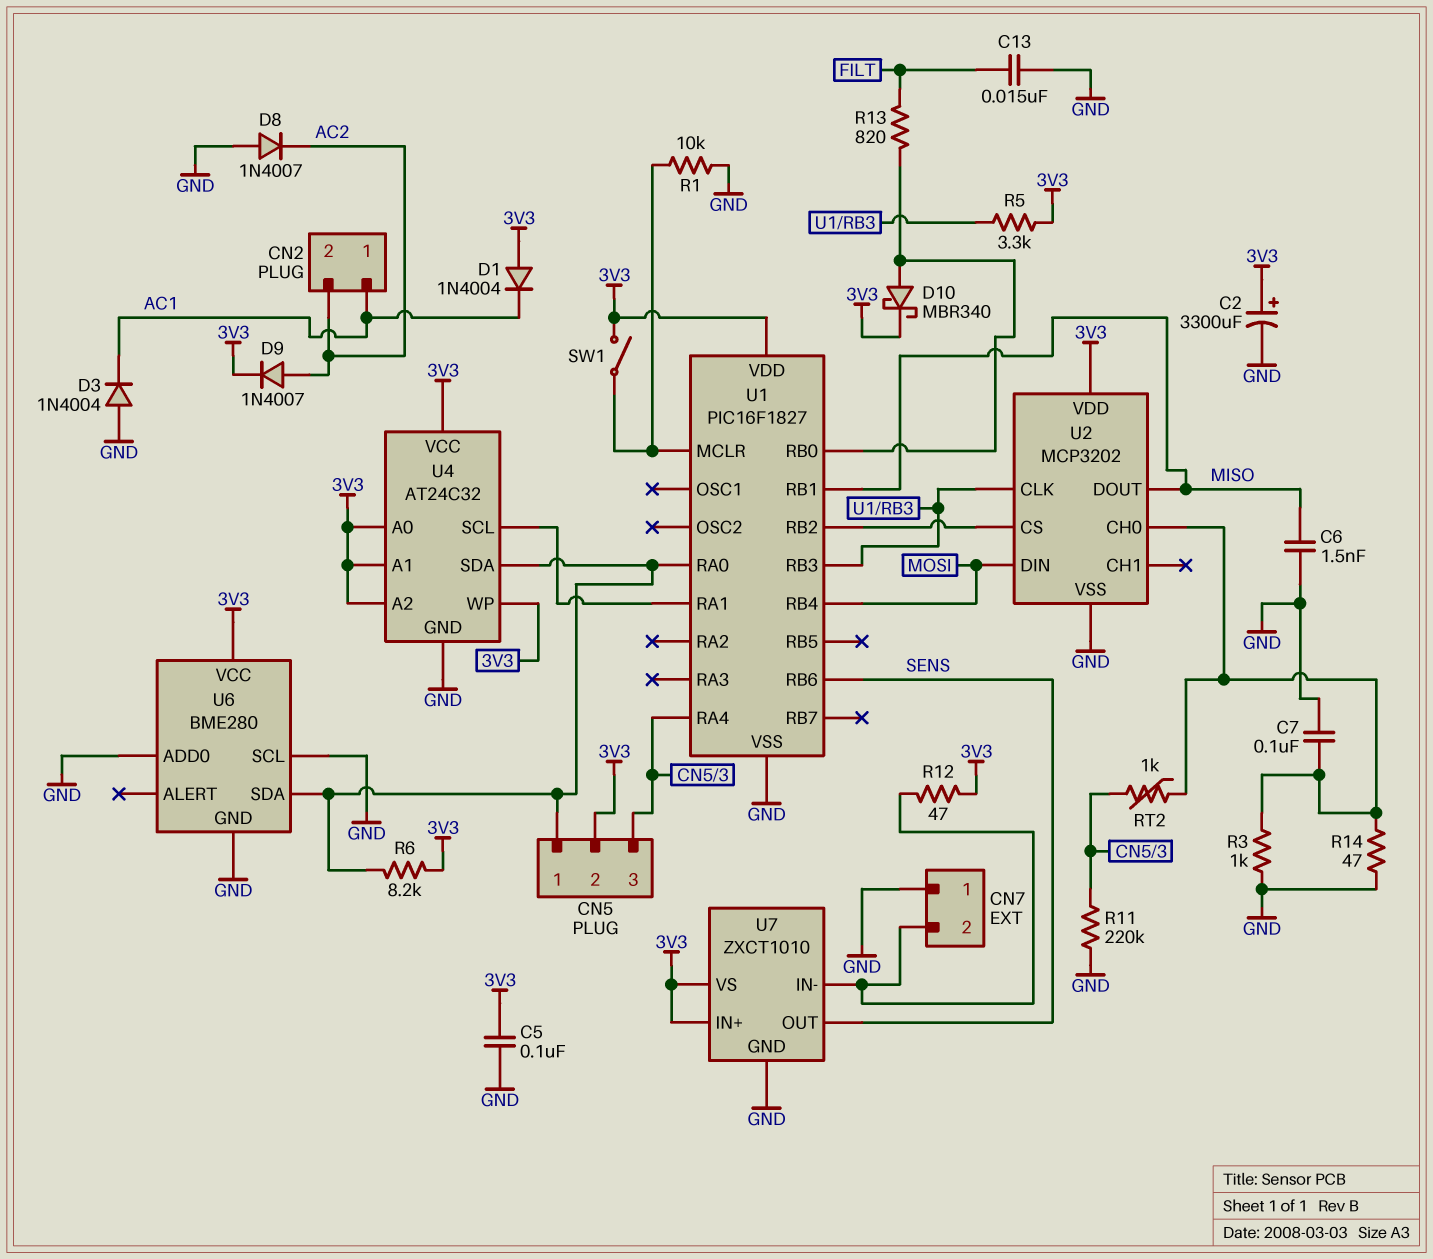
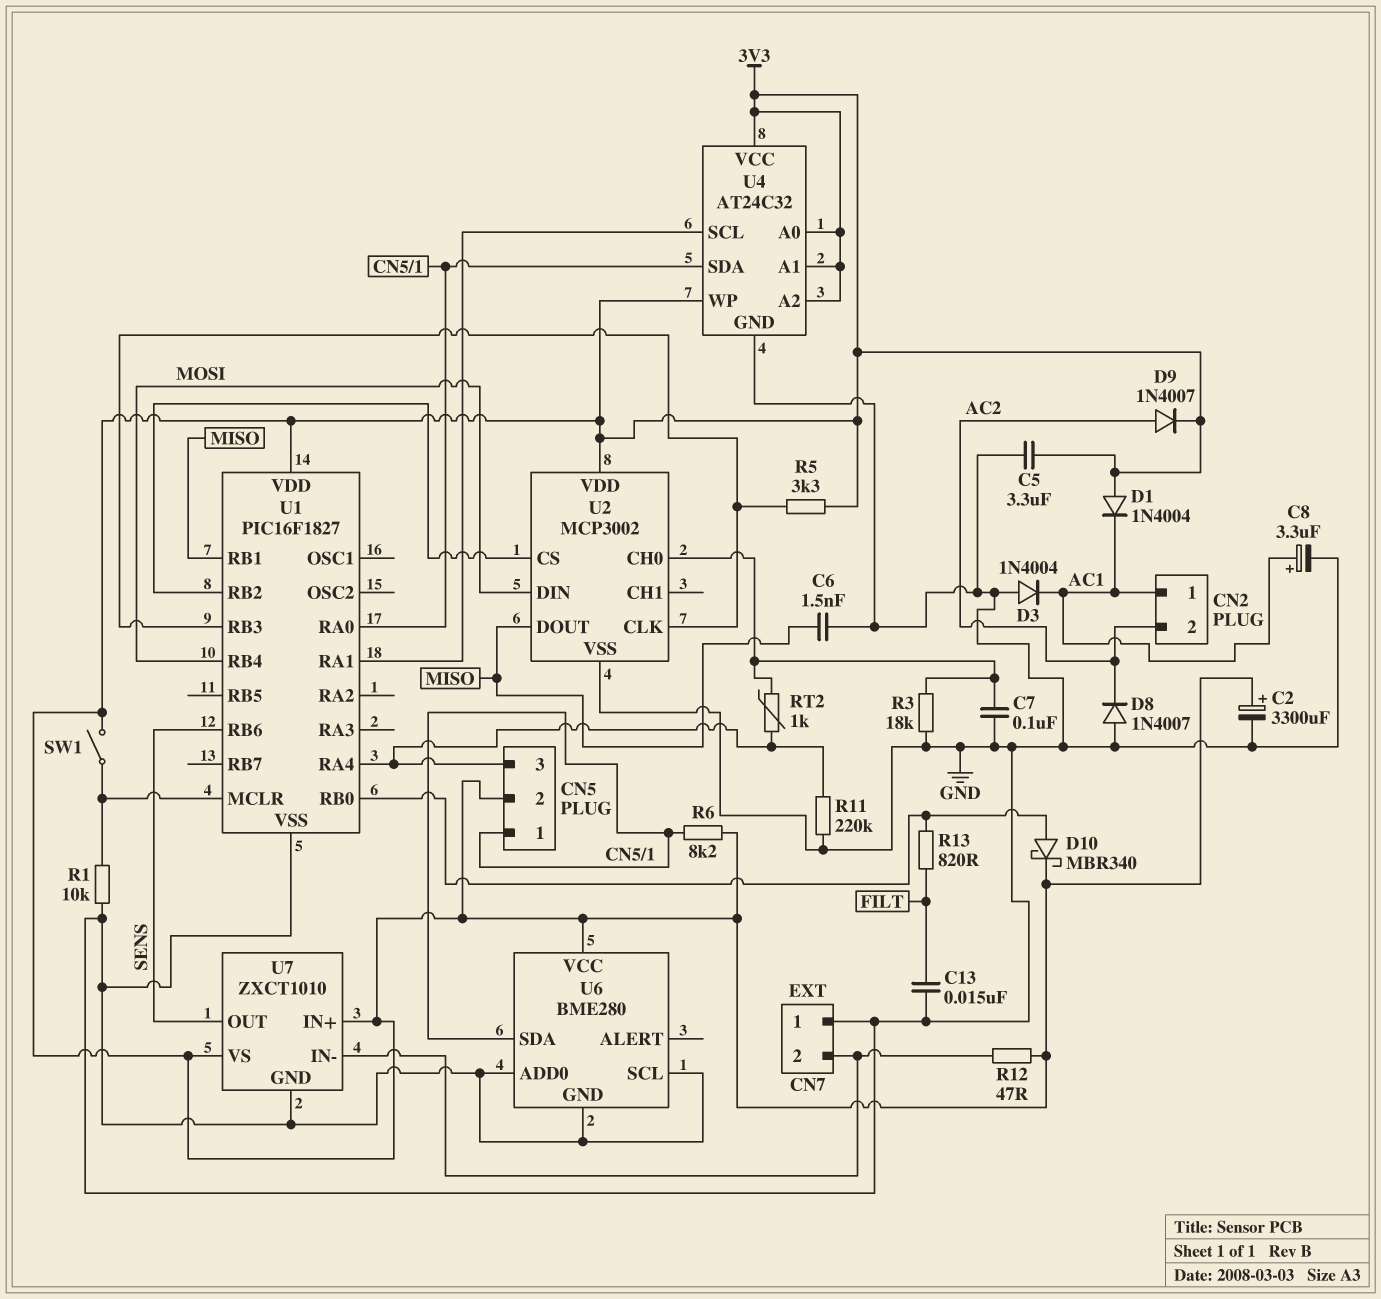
C5: 100nF (3V3, GND) -> 3.3uF (3V3, GND)
C8: none -> 3.3uF (plus AC1, minus GND)
R3: 1k (GND, U2/CH0) -> 18k (GND, U2/CH0)
R14: 47 (GND, U2/CH0) -> none
U2: MCP3202 -> MCP3002

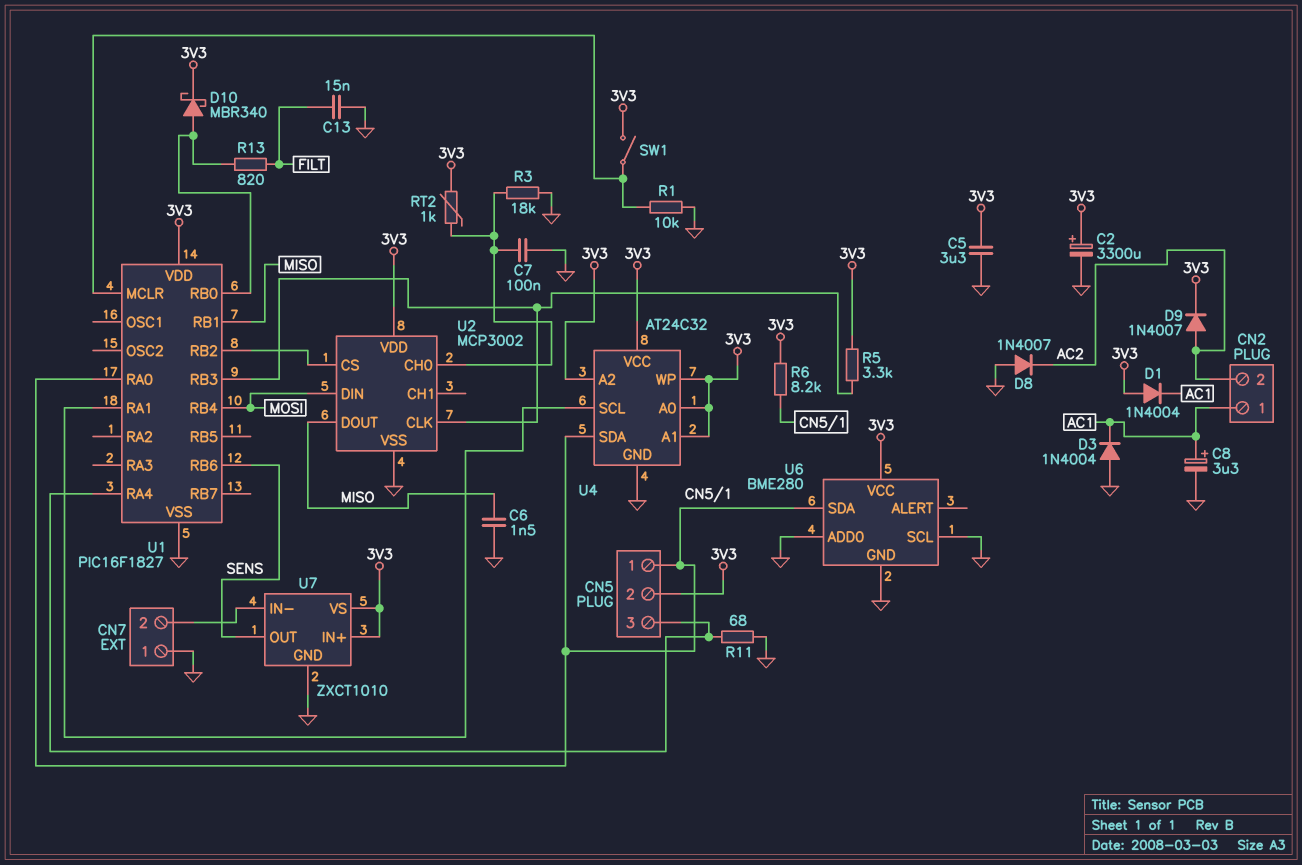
R11: 220k (CN5/3, GND) -> 68 (CN5/3, GND)
R12: 47 (3V3, CN7/2) -> none
RT2: 1k (CN5/3, U2/CH0) -> 1k (3V3, U2/CH0)

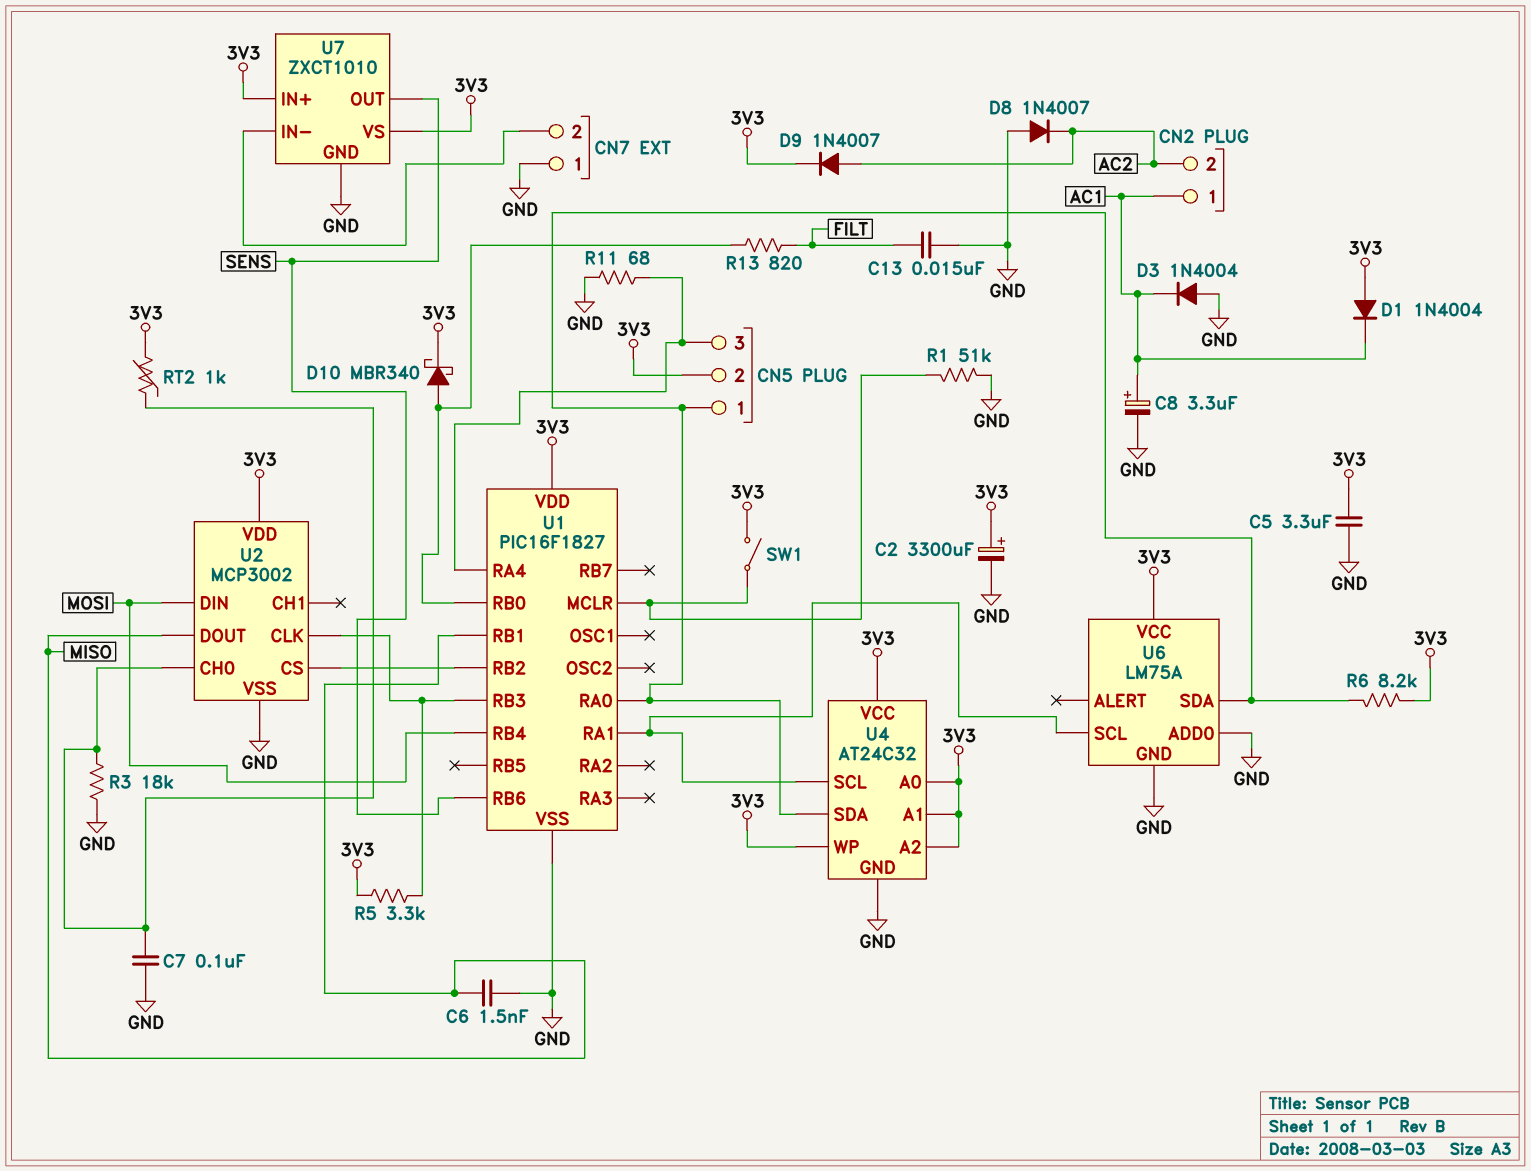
R1: 10k (GND, U1/MCLR) -> 51k (GND, U1/MCLR)
U6: BME280 -> LM75A
U6 pin SCL: GND -> U1/RA1

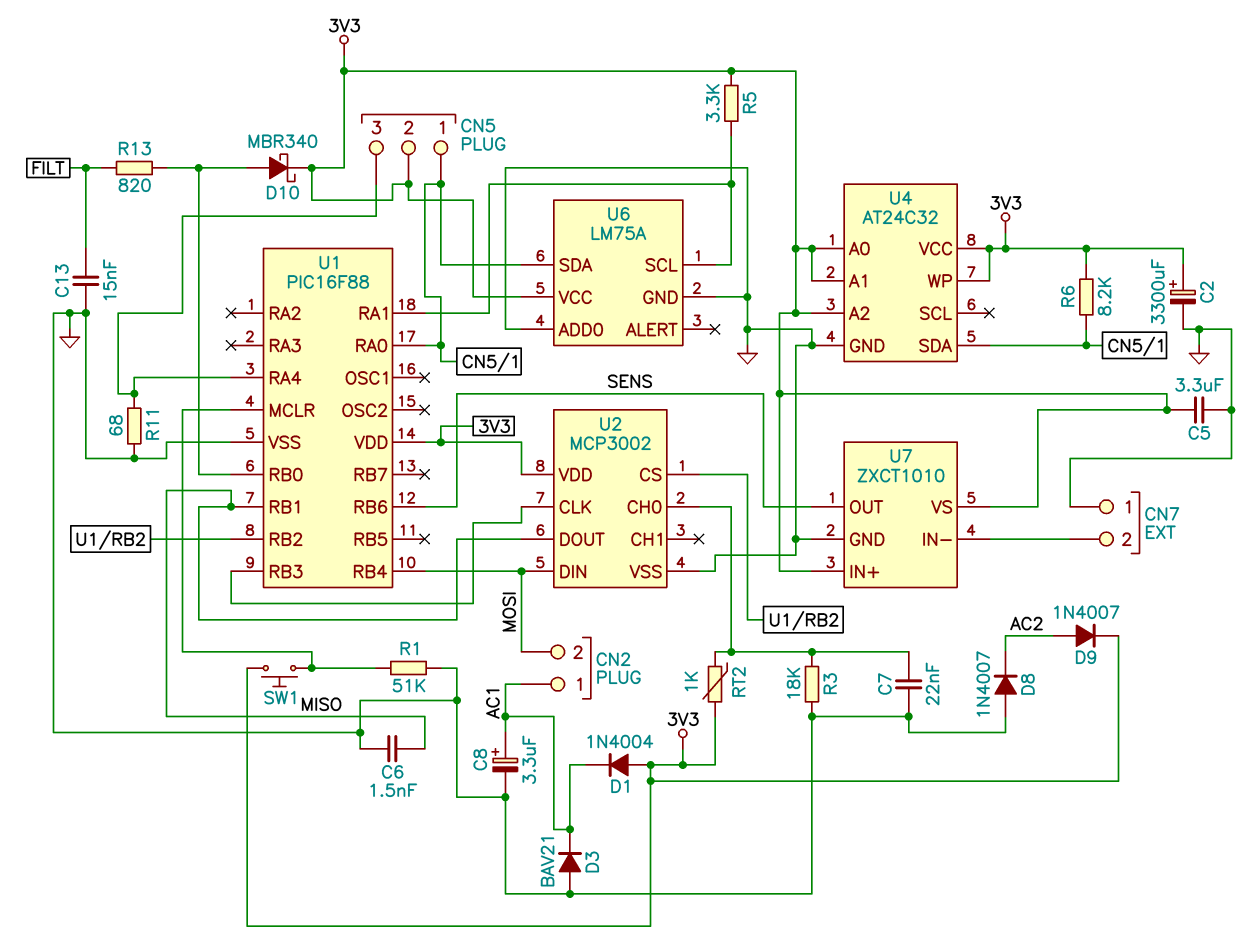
C7: 100nF (GND, U2/CH0) -> 22nF (GND, U2/CH0)
CN2 pin 2: AC2 -> MOSI
D3: diode 1N4004 (A GND, K AC1) -> diode BAV21 (A GND, K AC1)
R5: 3.3k (3V3, U1/RB3) -> 3.3k (3V3, U1/RA1)
SW1: switch (3V3, U1/MCLR) -> button (3V3, U1/MCLR)
U1: PIC16F1827 -> PIC16F88
U4 pin SCL: U1/RA1 -> none

